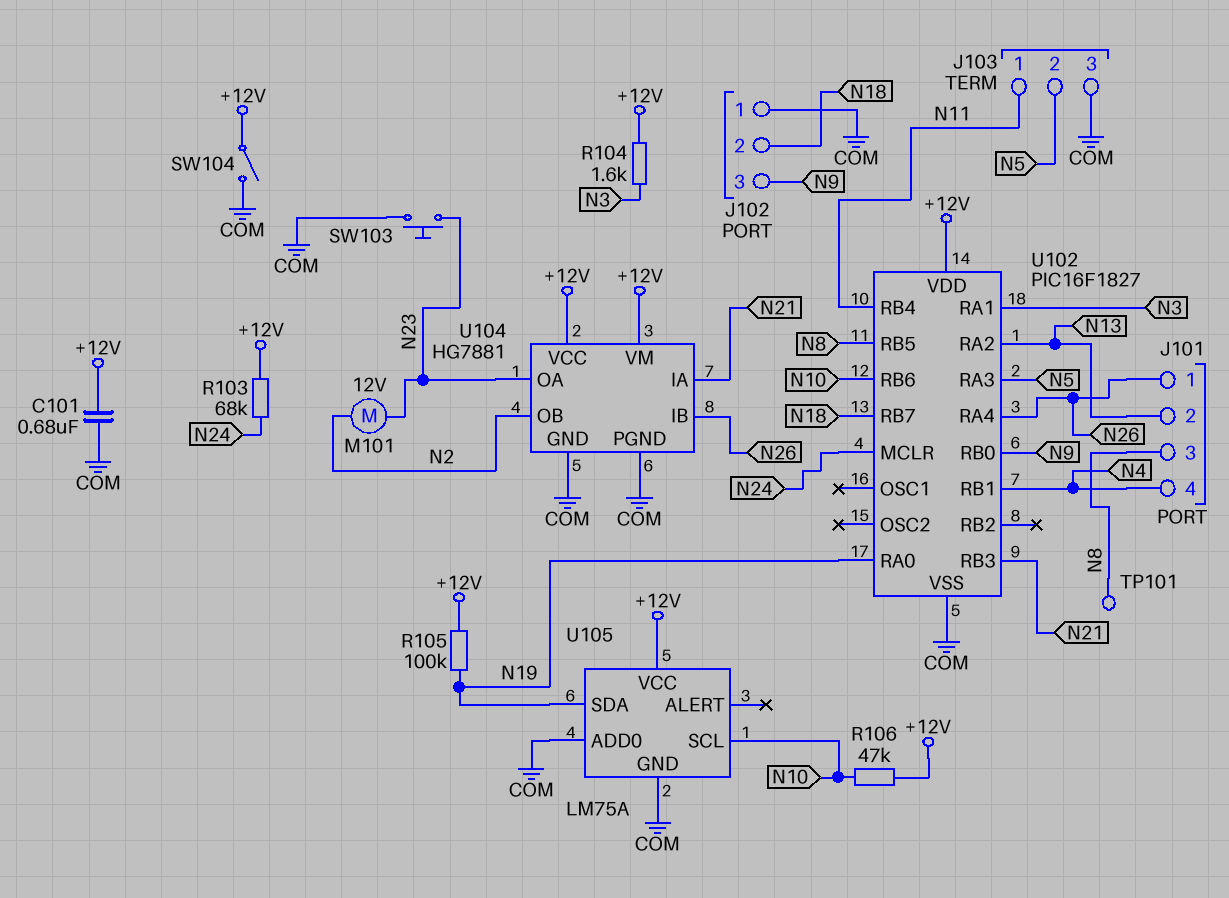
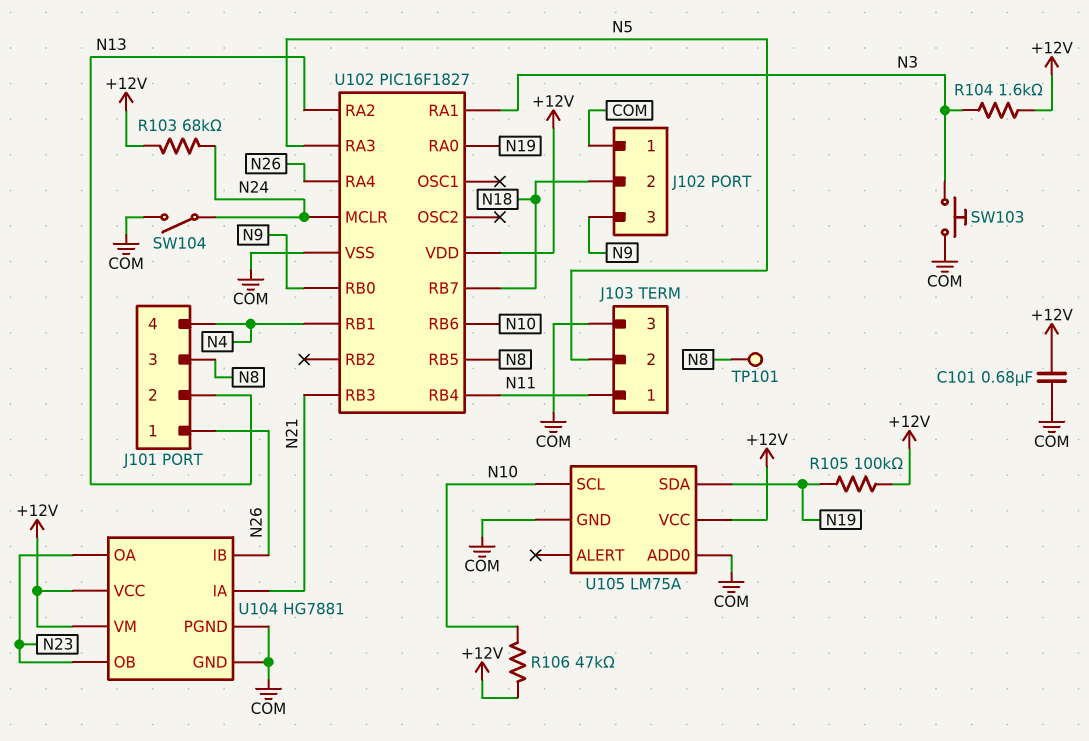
M101: motor 12V (N2, N23) -> none
SW103: button (COM, N23) -> button (COM, N3)
SW104: switch (+12V, COM) -> switch (COM, N24)
U104 pin OB: N2 -> N23

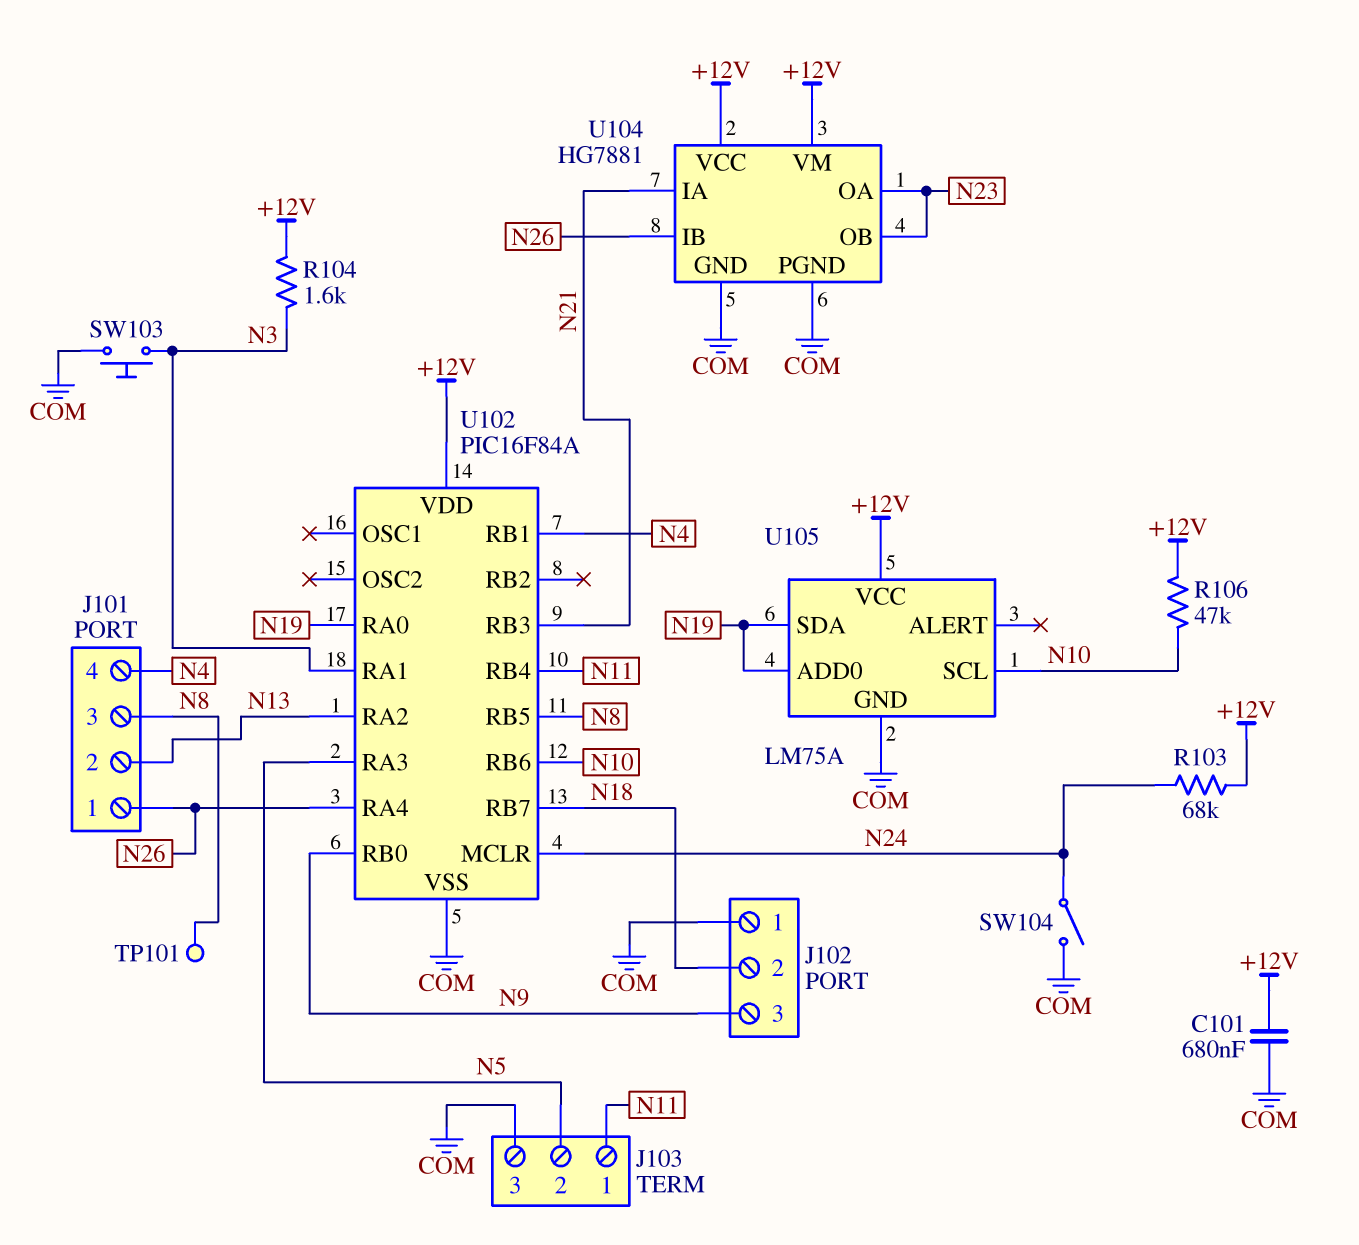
R105: 100k (+12V, N19) -> none
U102: PIC16F1827 -> PIC16F84A
U105 pin ADD0: COM -> N19

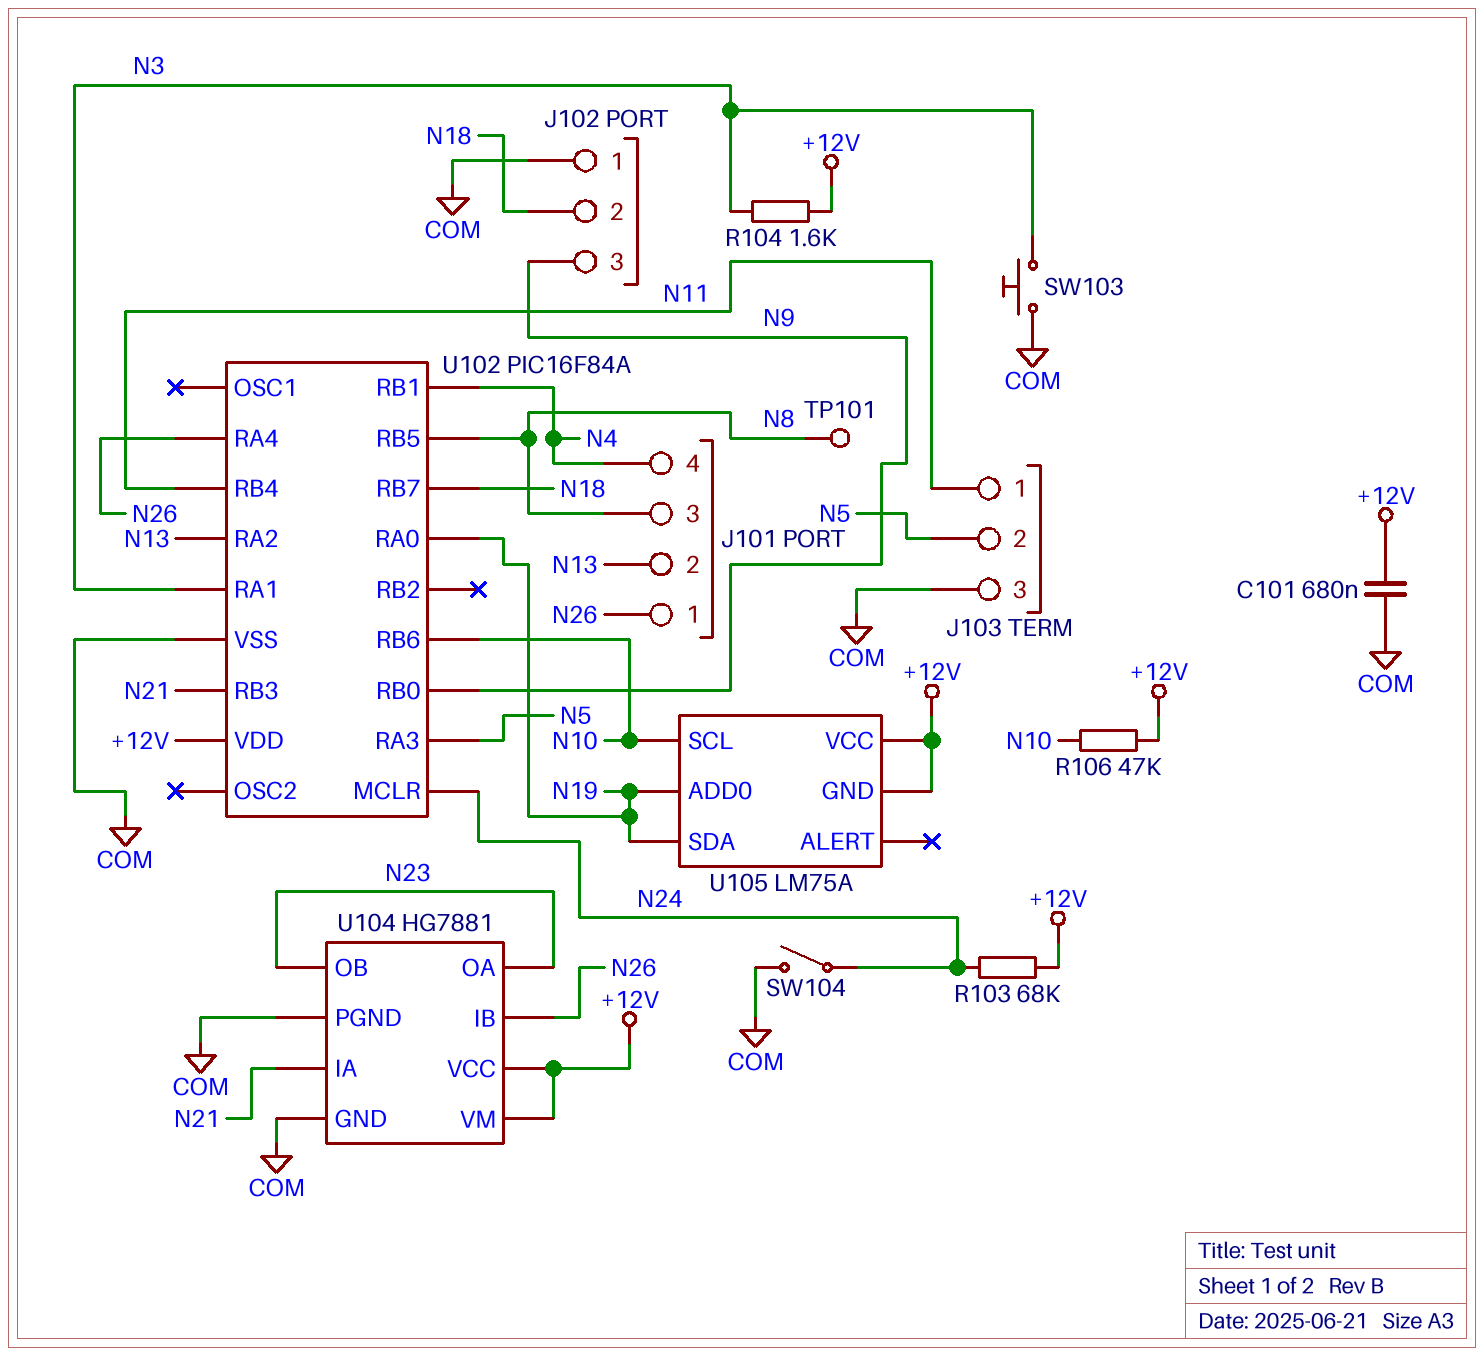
U105 pin GND: COM -> +12V

